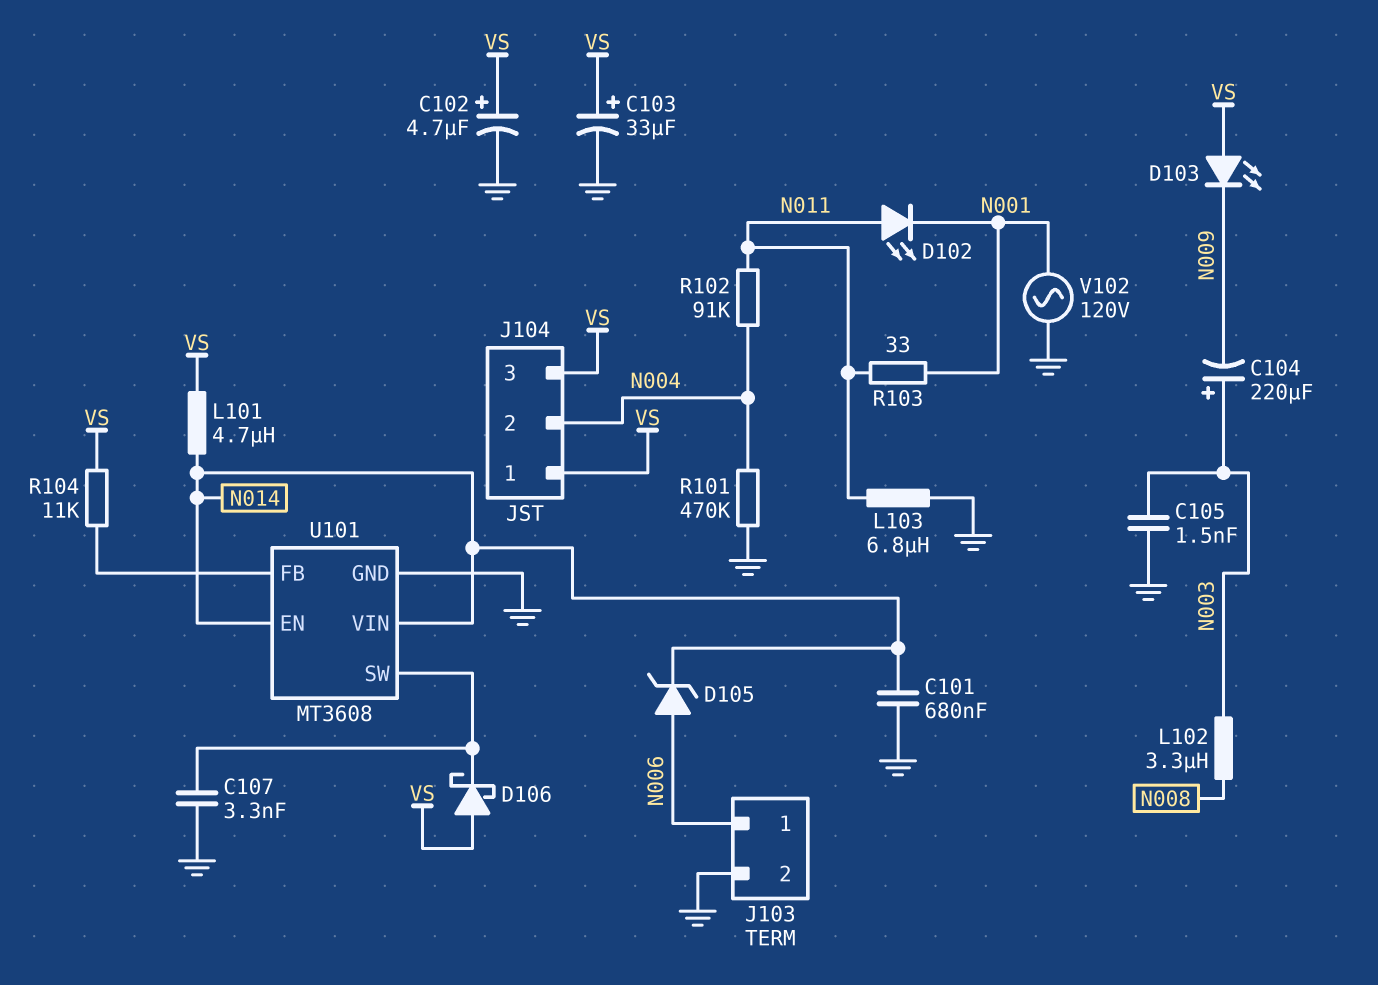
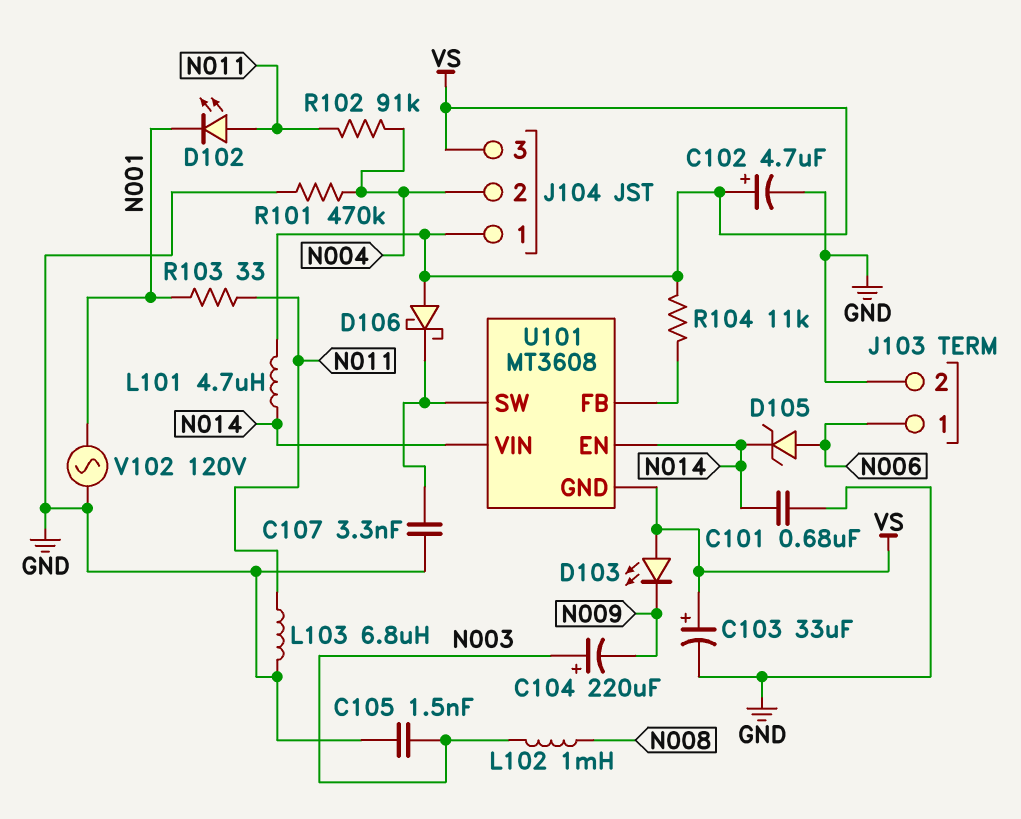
L102: 3.3uH (N003, N008) -> 1mH (N003, N008)
U101 pin GND: GND -> VS

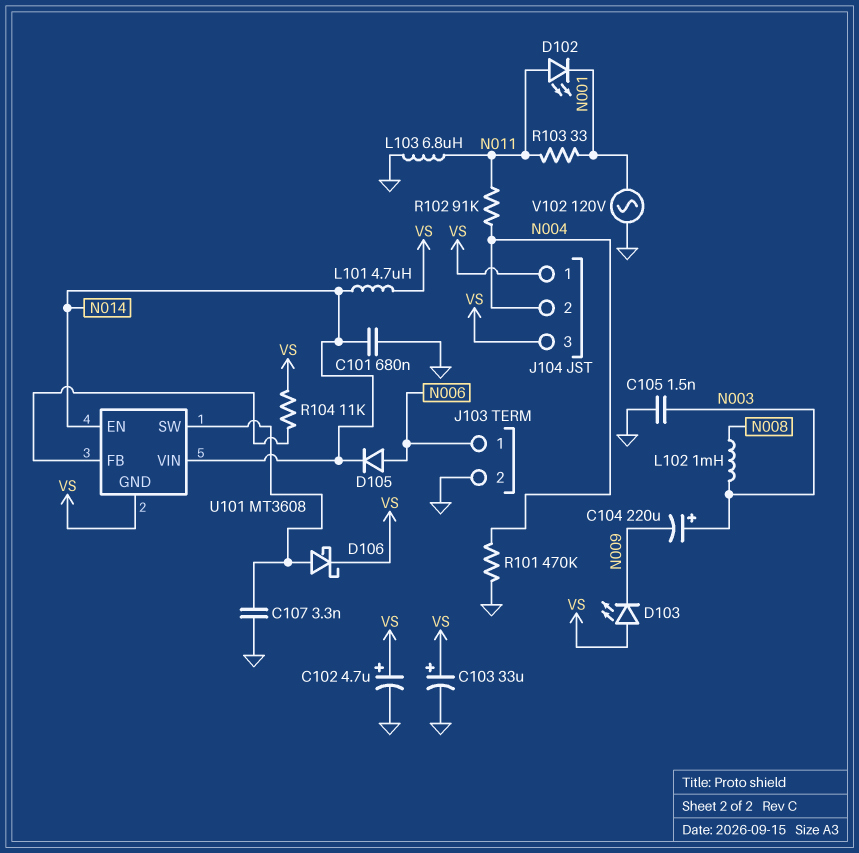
D105: zener (A N006, K N014) -> diode (A N006, K N014)
D106: schottky (A VS, K U101/SW) -> schottky (A U101/SW, K VS)

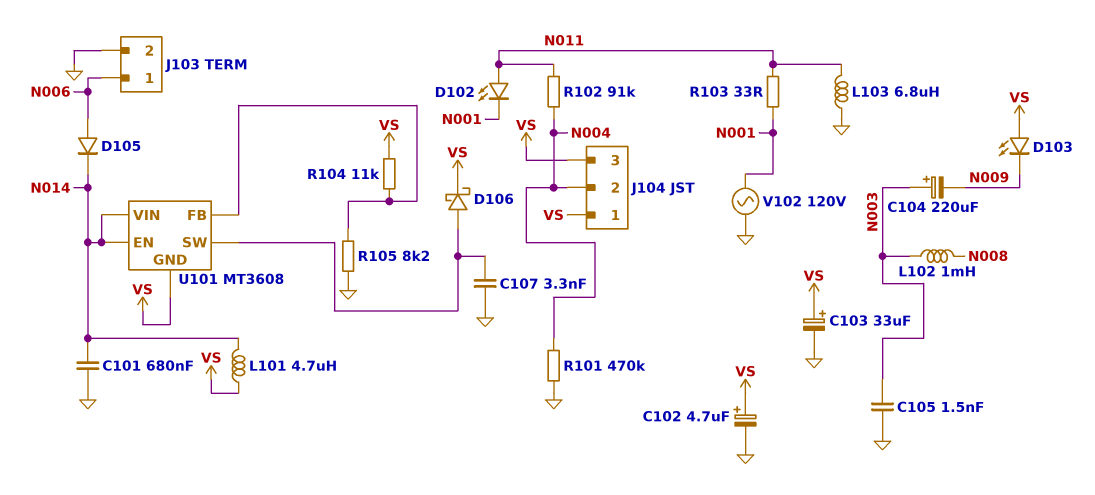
R105: none -> 8.2k (GND, U101/FB)

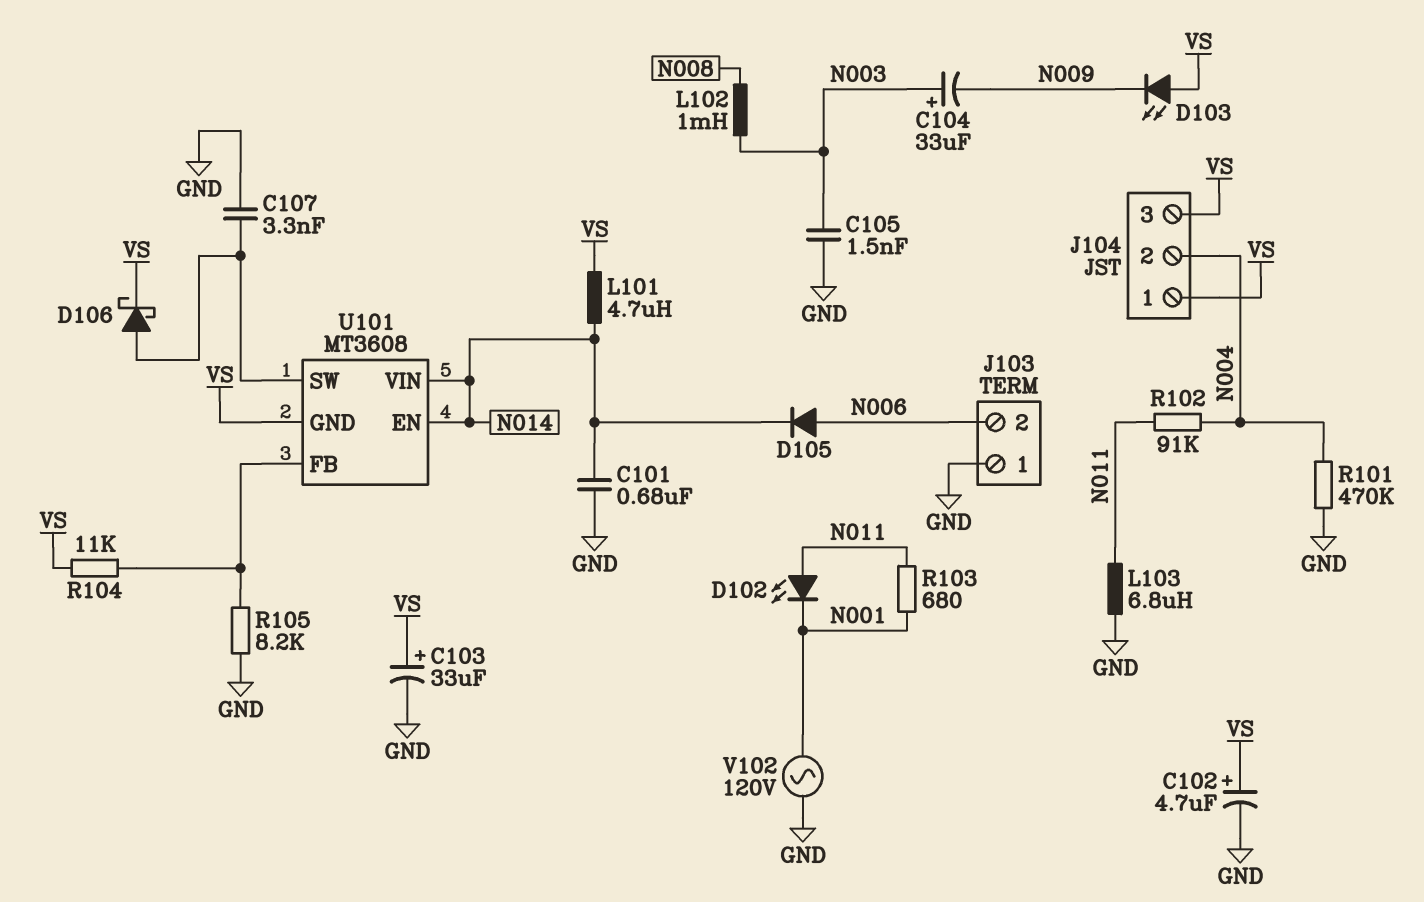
C104: 220uF (plus N003, minus N009) -> 33uF (plus N003, minus N009)
J103 pin 1: N006 -> GND
J103 pin 2: GND -> N006
R103: 33 (N001, N011) -> 680 (N001, N011)

